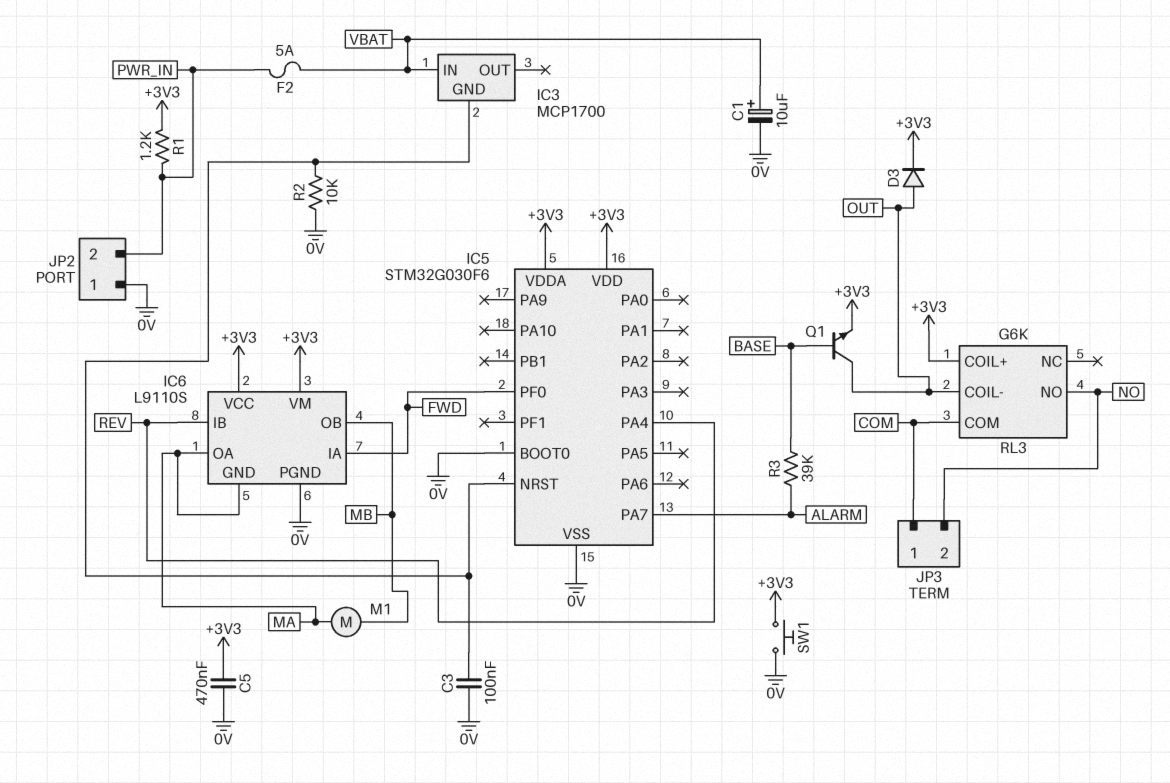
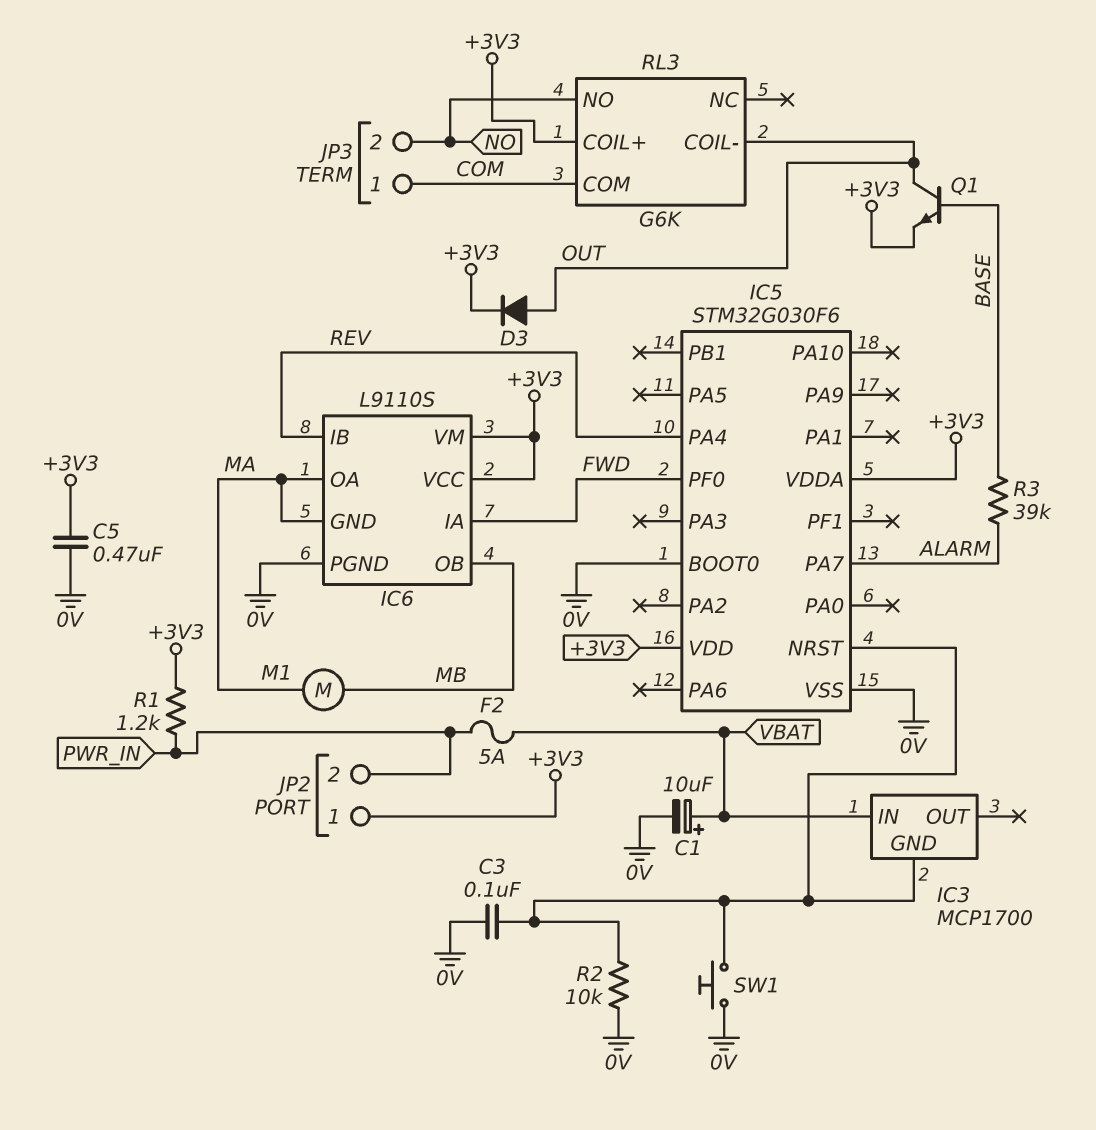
JP2 pin 1: 0V -> +3V3
SW1: button (+3V3, 0V) -> button (0V, IC3/GND)

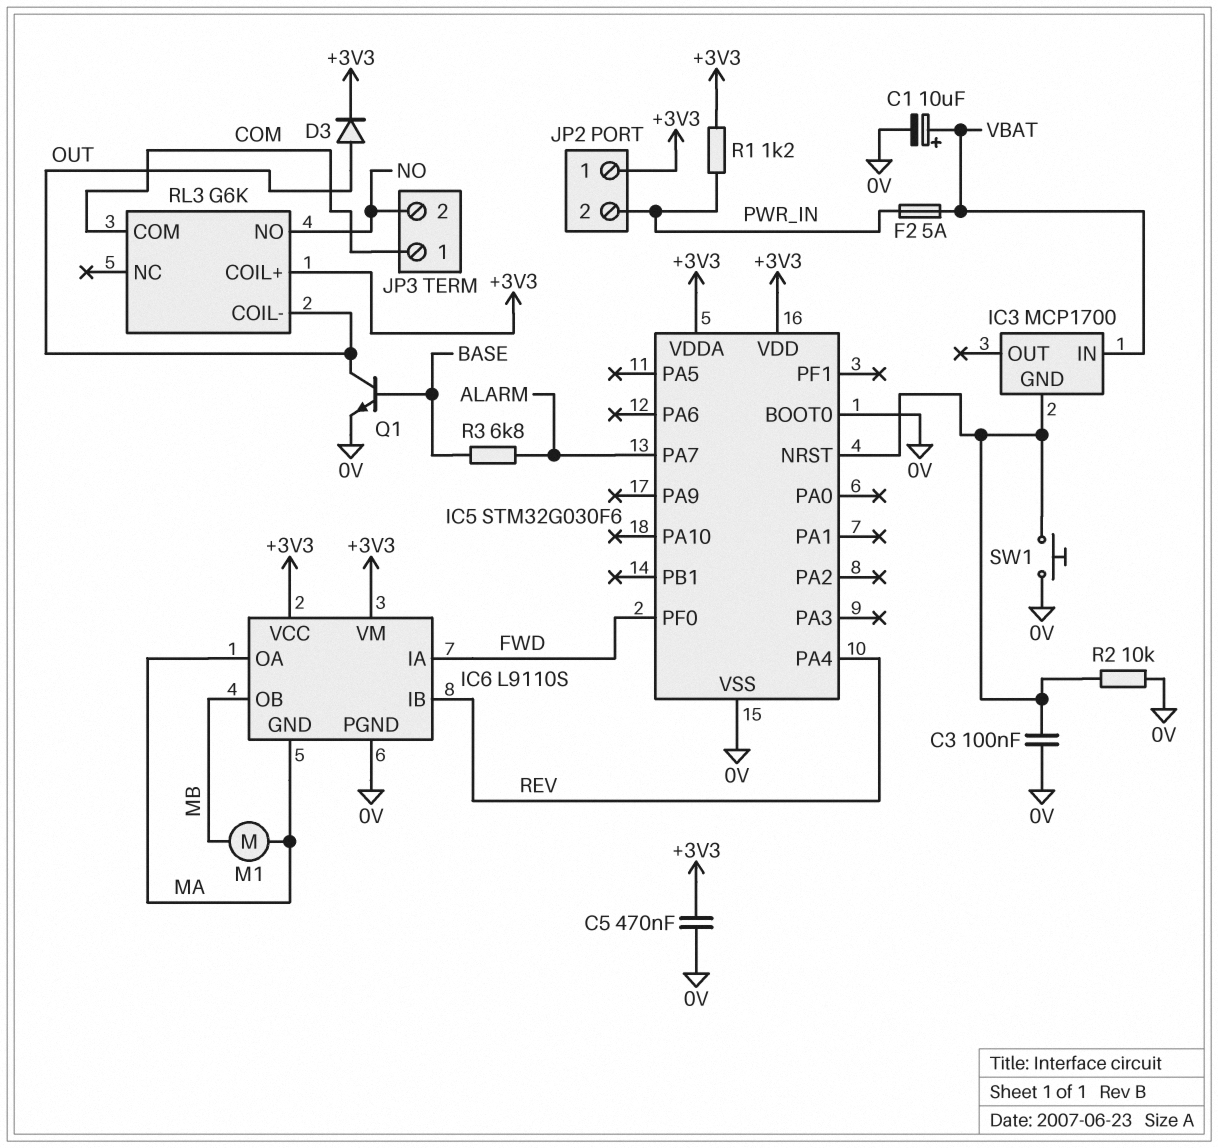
Q1: NPN (B BASE, C OUT, E +3V3) -> NPN (B BASE, C OUT, E 0V)
R3: 39k (ALARM, BASE) -> 6.8k (ALARM, BASE)

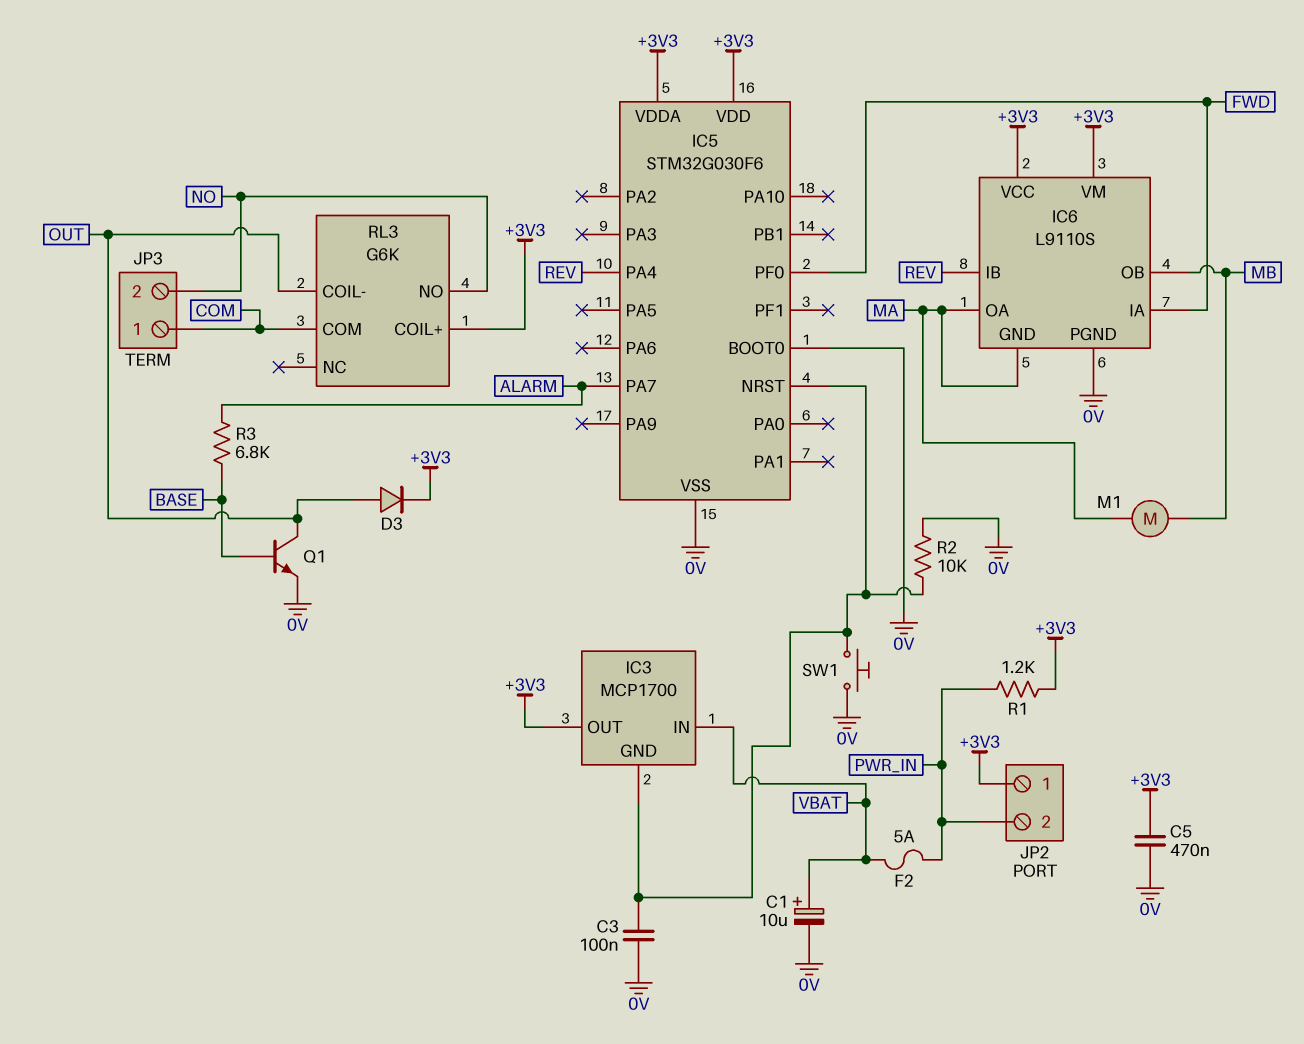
IC3 pin OUT: none -> +3V3

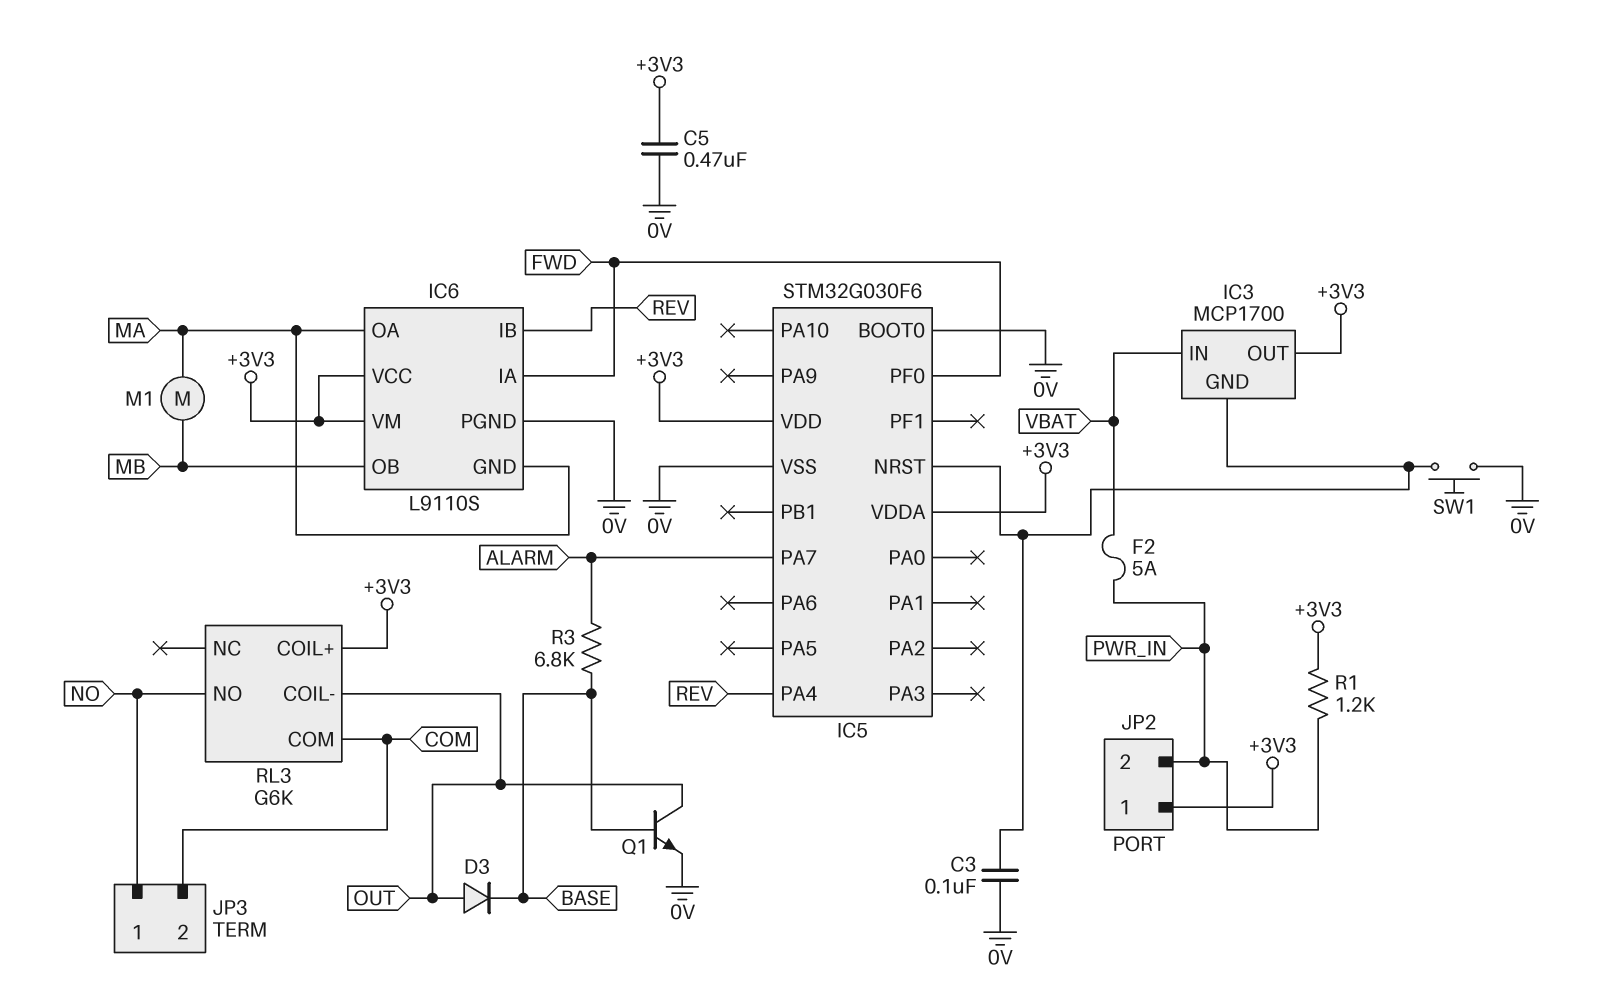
C1: 10uF (plus VBAT, minus 0V) -> none
D3: diode (A OUT, K +3V3) -> diode (A OUT, K BASE)
JP3 pin 1: COM -> NO
JP3 pin 2: NO -> COM
R2: 10k (0V, IC3/GND) -> none

